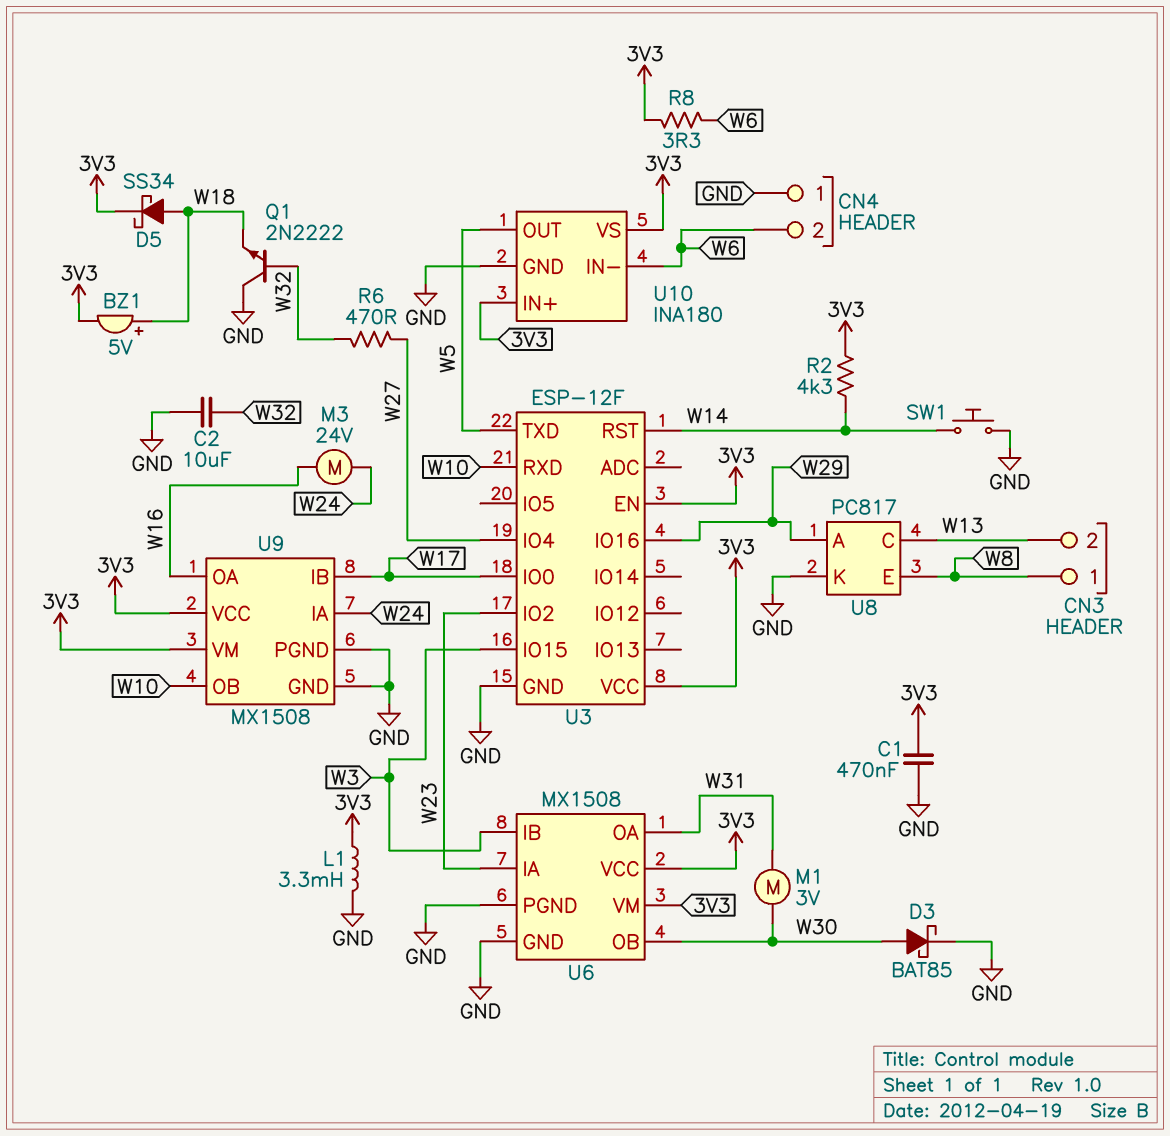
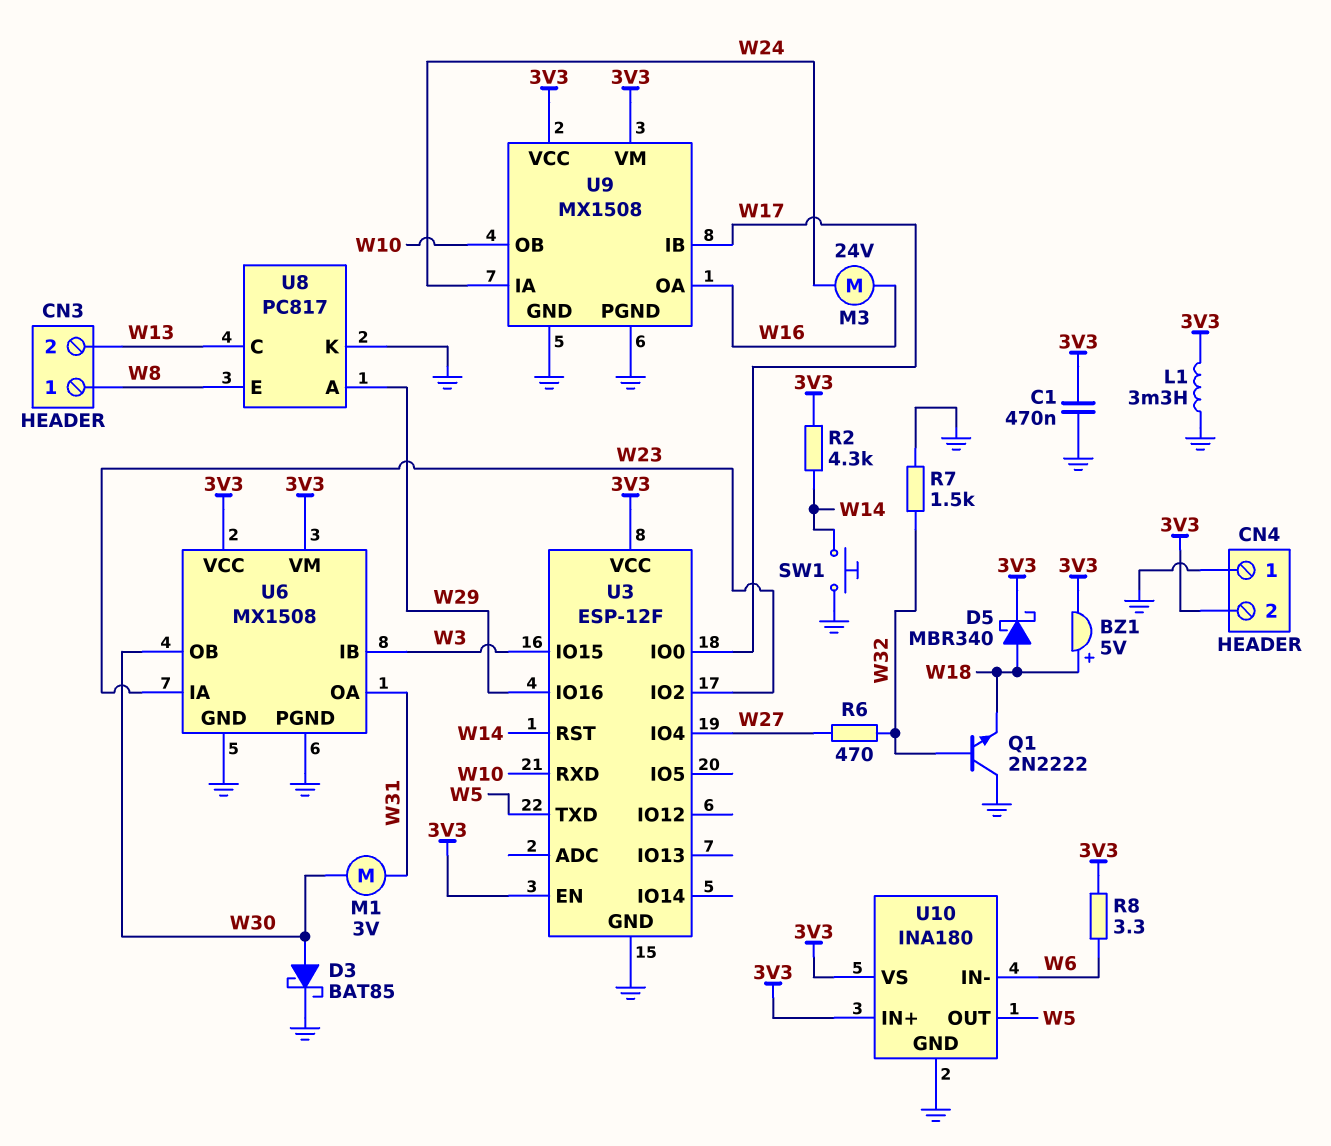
C2: 10uF (GND, W32) -> none
CN4 pin 2: W6 -> 3V3
D5: schottky SS34 (A W18, K 3V3) -> schottky MBR340 (A W18, K 3V3)
R7: none -> 1.5k (GND, W32)

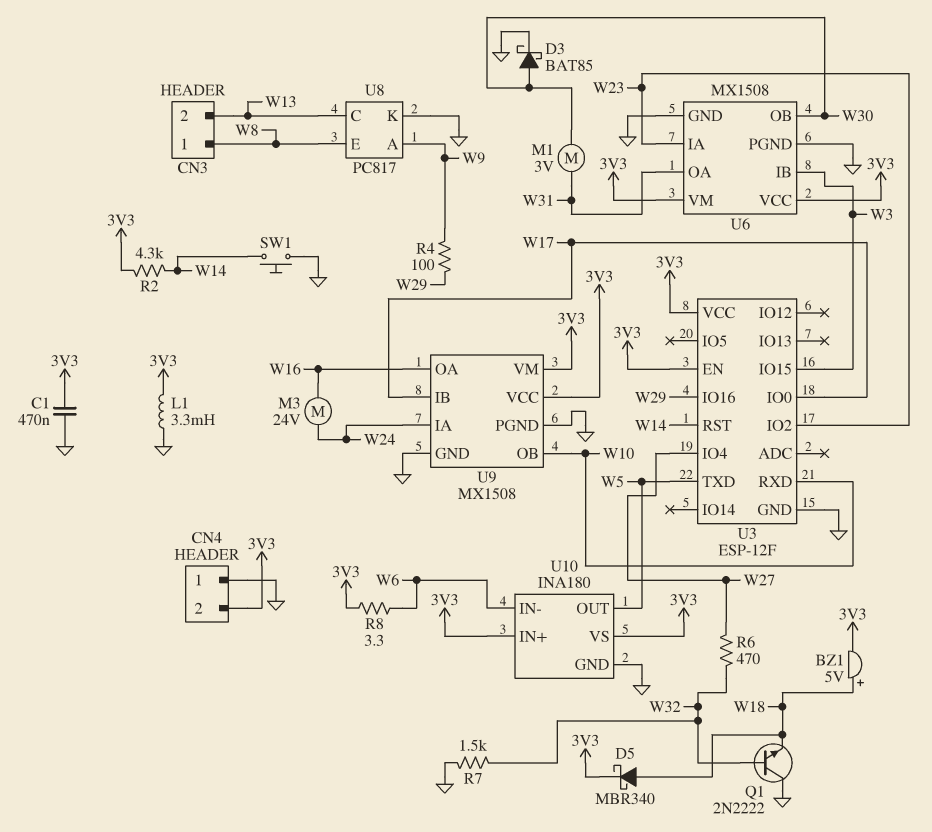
R4: none -> 100 (W9, W29)
U8 pin A: W29 -> W9

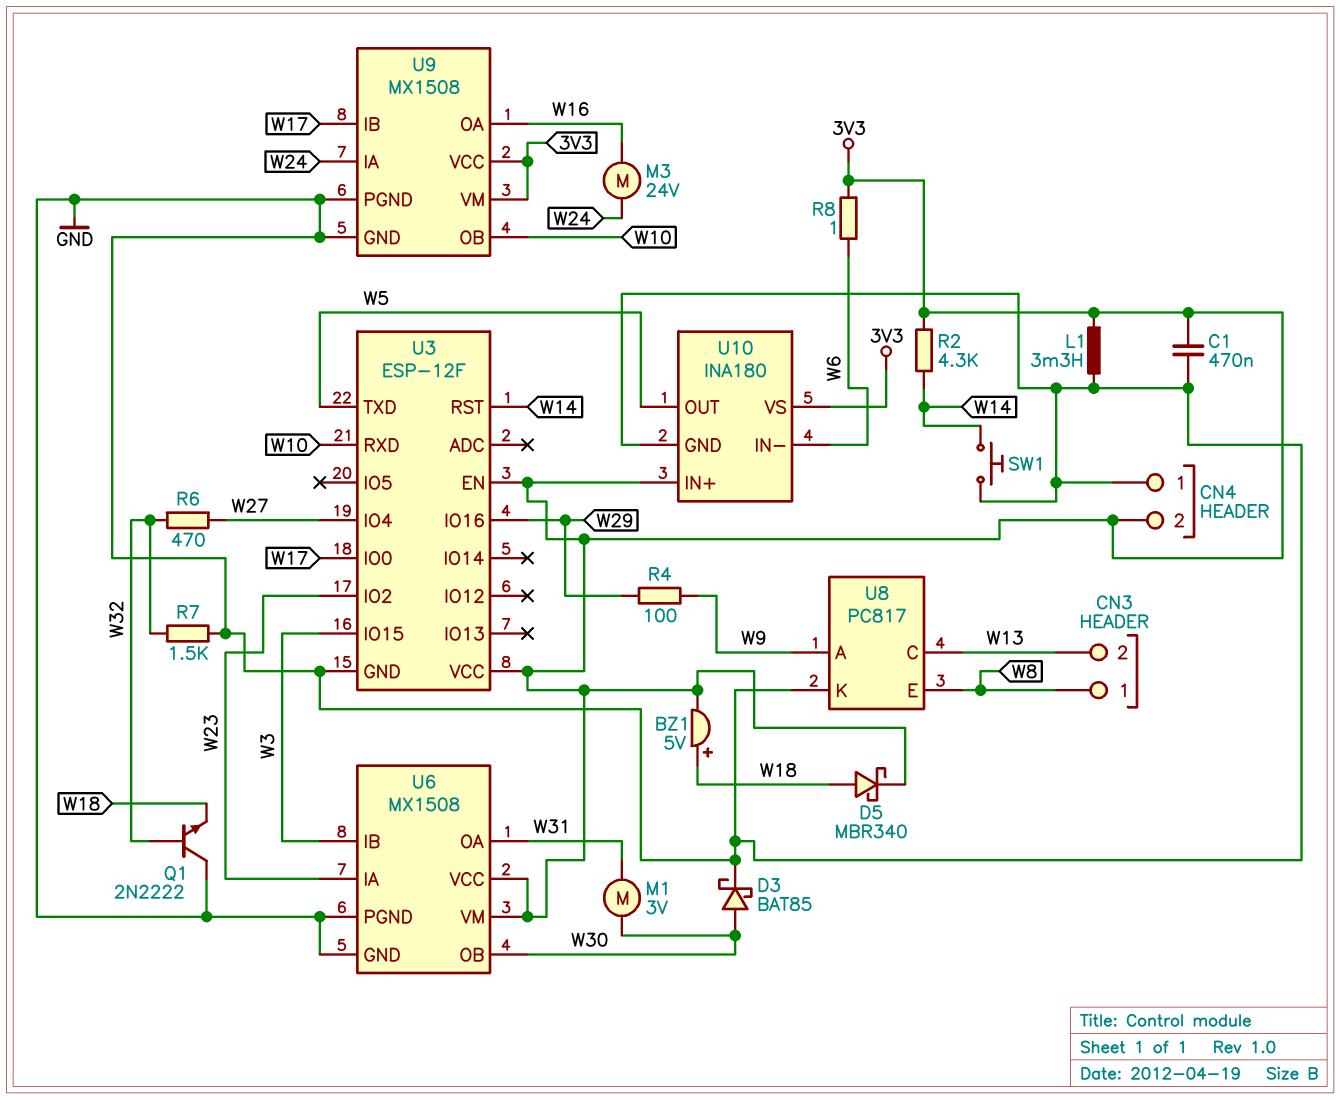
R8: 3.3 (3V3, W6) -> 1 (3V3, W6)

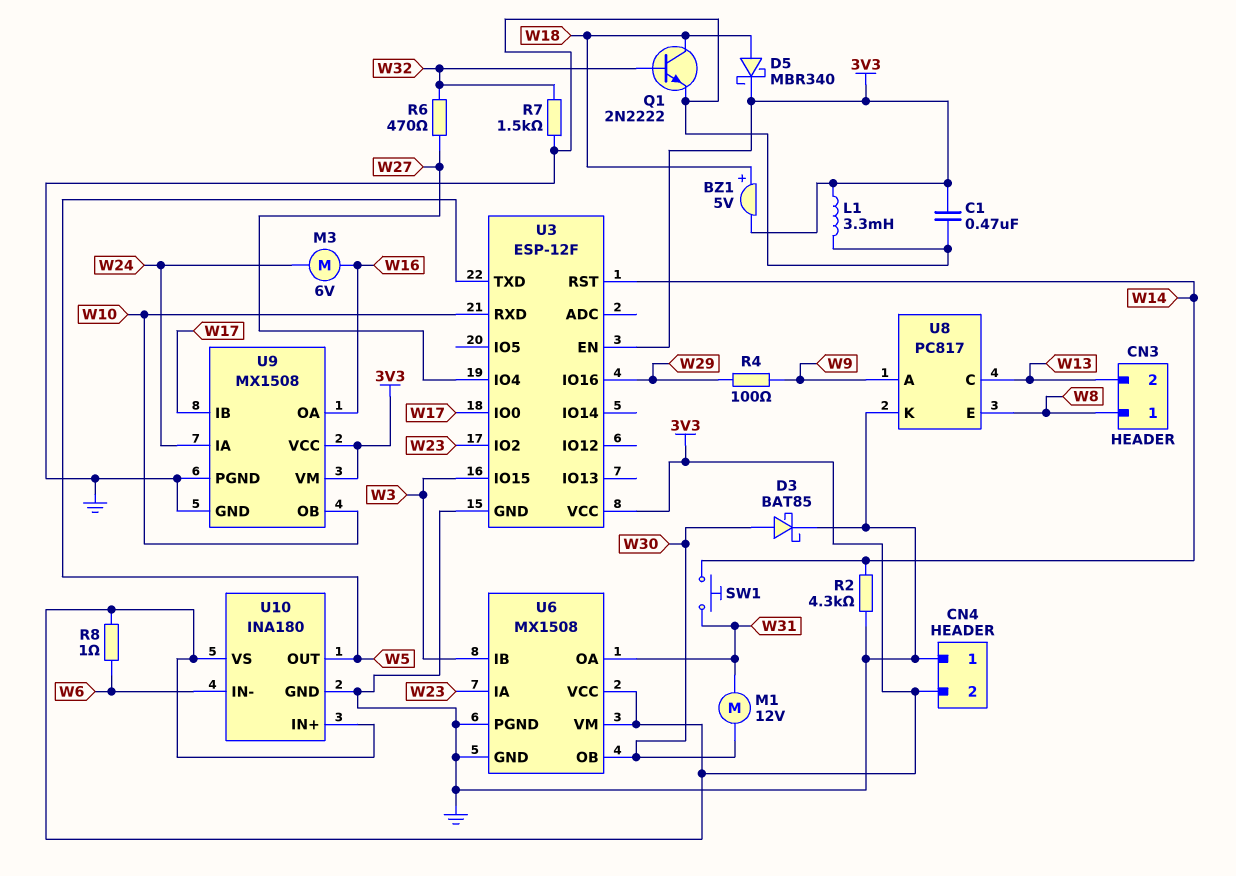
M1: motor 3V (W30, W31) -> motor 12V (W30, W31)
M3: motor 24V (W16, W24) -> motor 6V (W16, W24)
Q1: NPN 2N2222 (B W32, C GND, E W18) -> NPN 2N2222 (B W32, C W18, E GND)
R2: 4.3k (3V3, W14) -> 4.3k (GND, W14)
SW1: button (GND, W14) -> button (W14, W31)

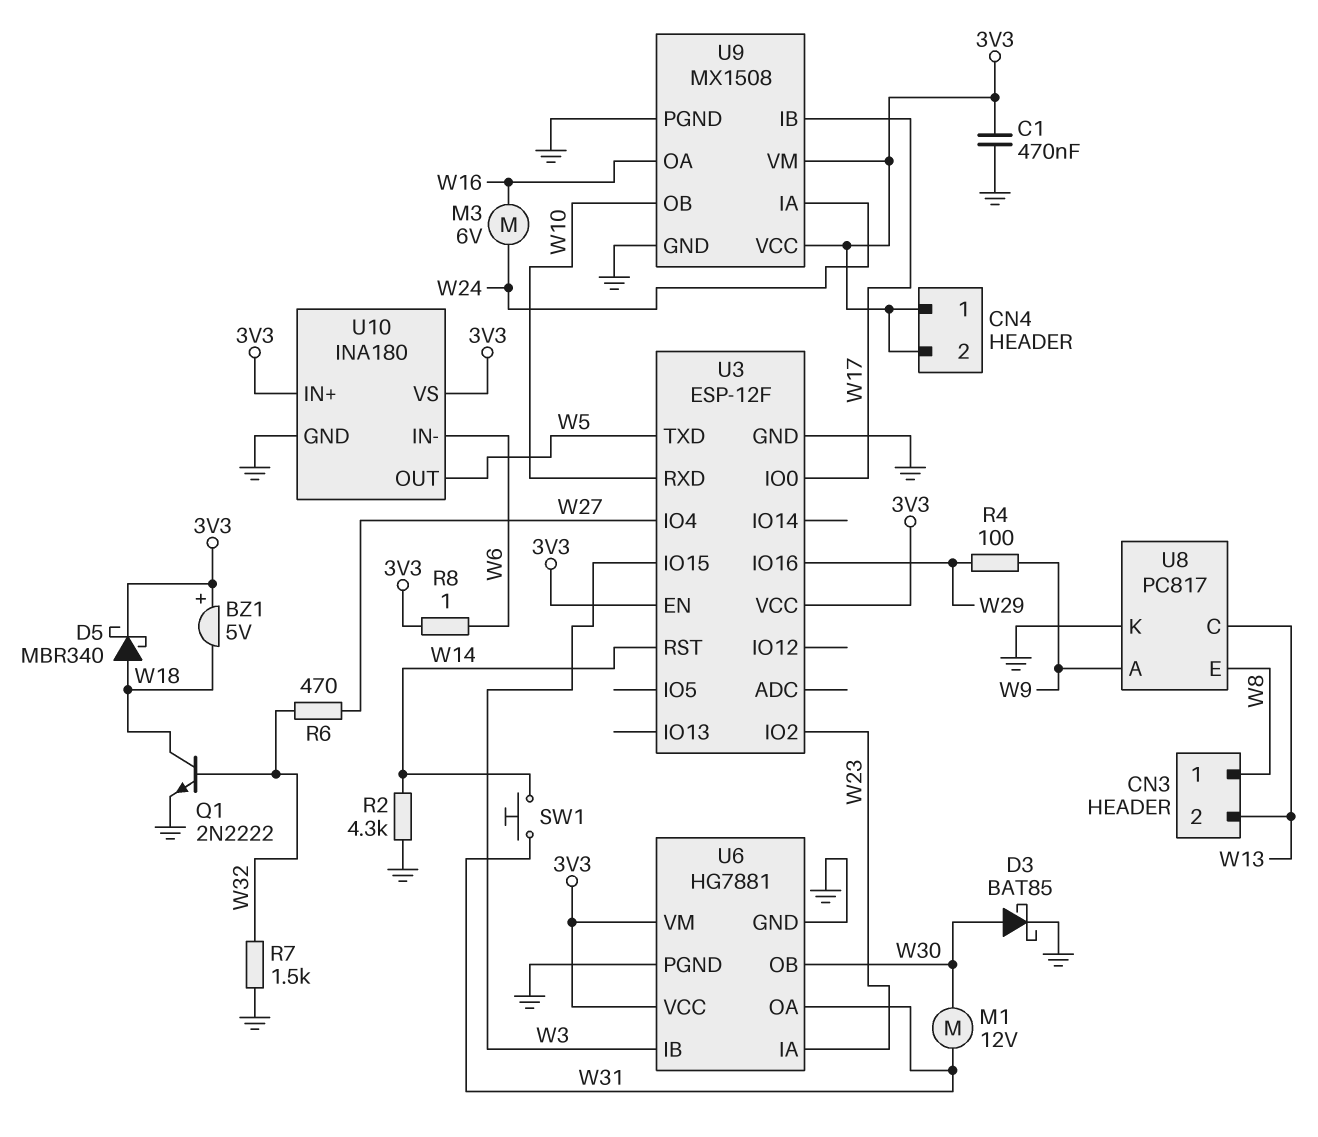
BZ1: buzzer 5V (plus W18, minus 3V3) -> buzzer 5V (plus 3V3, minus W18)
CN4 pin 1: GND -> 3V3
L1: 3.3mH (3V3, GND) -> none
U6: MX1508 -> HG7881

